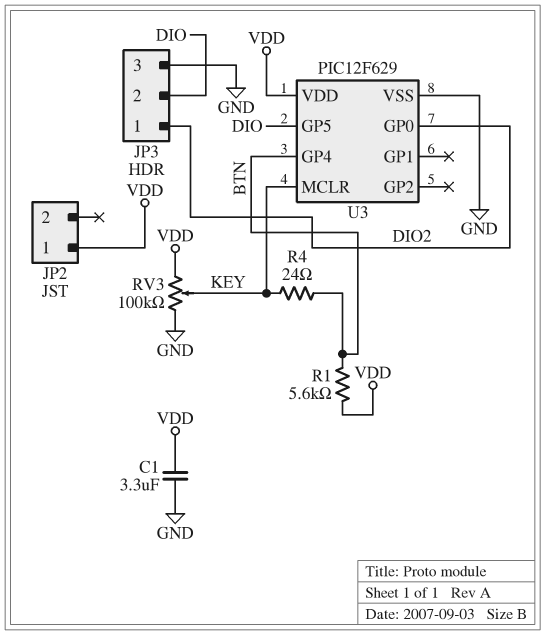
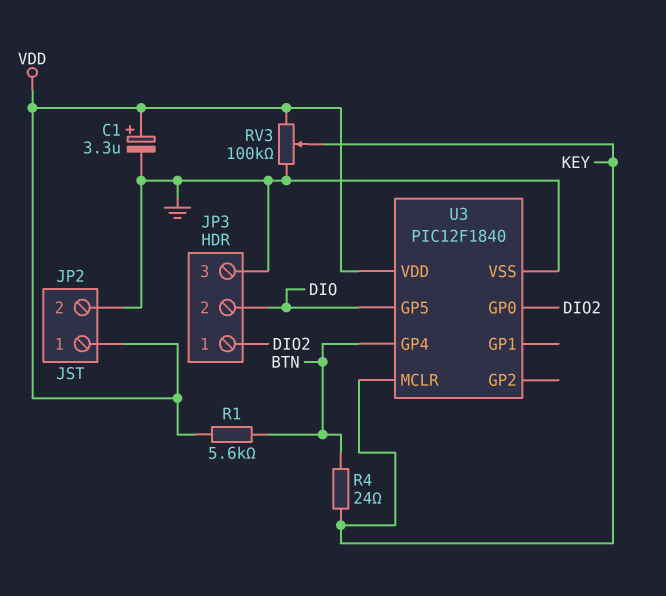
C1: 3.3uF (GND, VDD) -> 3.3uF (plus VDD, minus GND)
JP2 pin 2: none -> GND
U3: PIC12F629 -> PIC12F1840

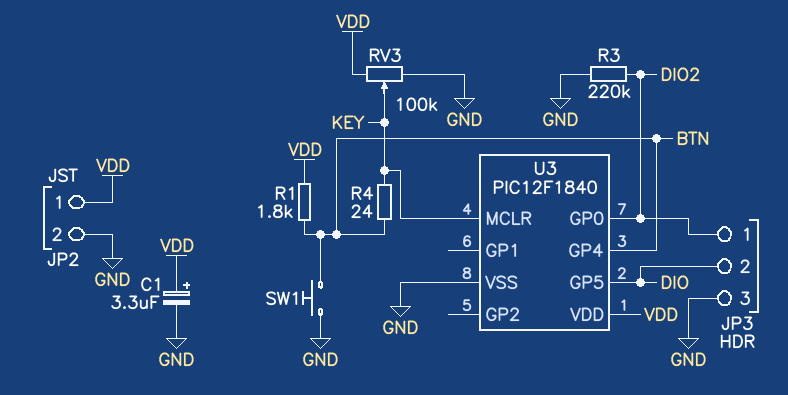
R1: 5.6k (BTN, VDD) -> 1.8k (BTN, VDD)
R3: none -> 220k (DIO2, GND)
SW1: none -> button (BTN, GND)

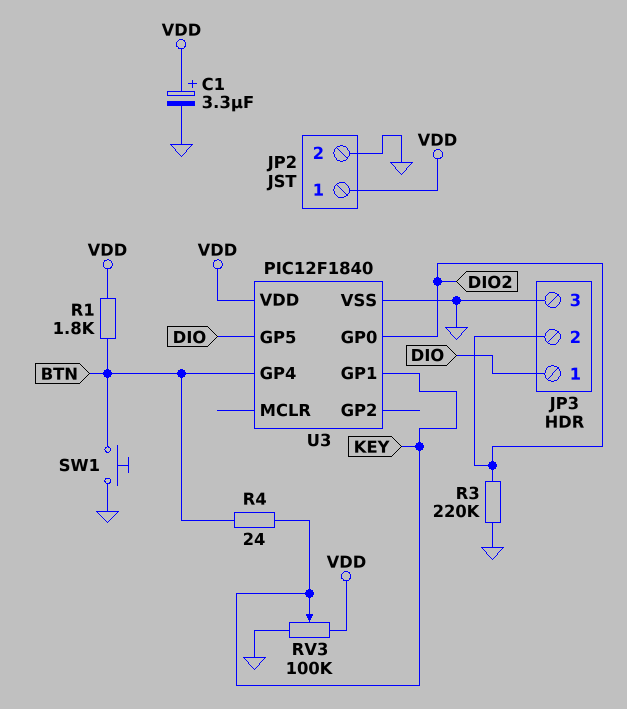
JP3 pin 1: DIO2 -> DIO
JP3 pin 2: DIO -> DIO2
U3 pin GP1: none -> KEY
U3 pin MCLR: KEY -> none

